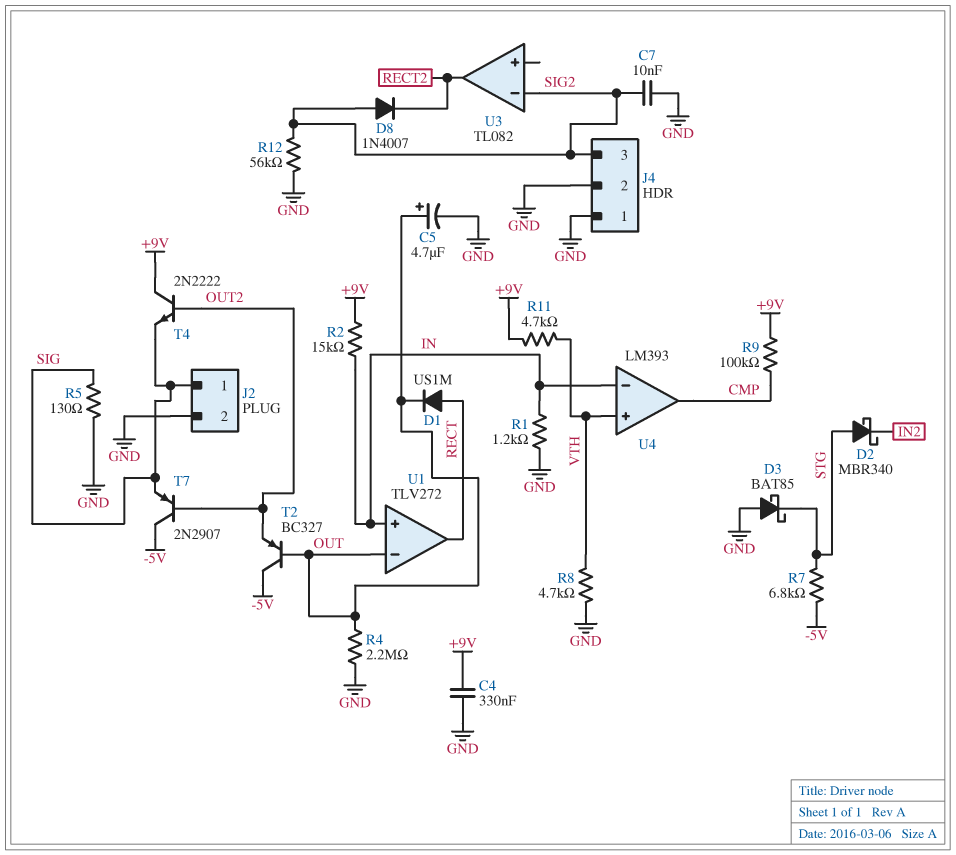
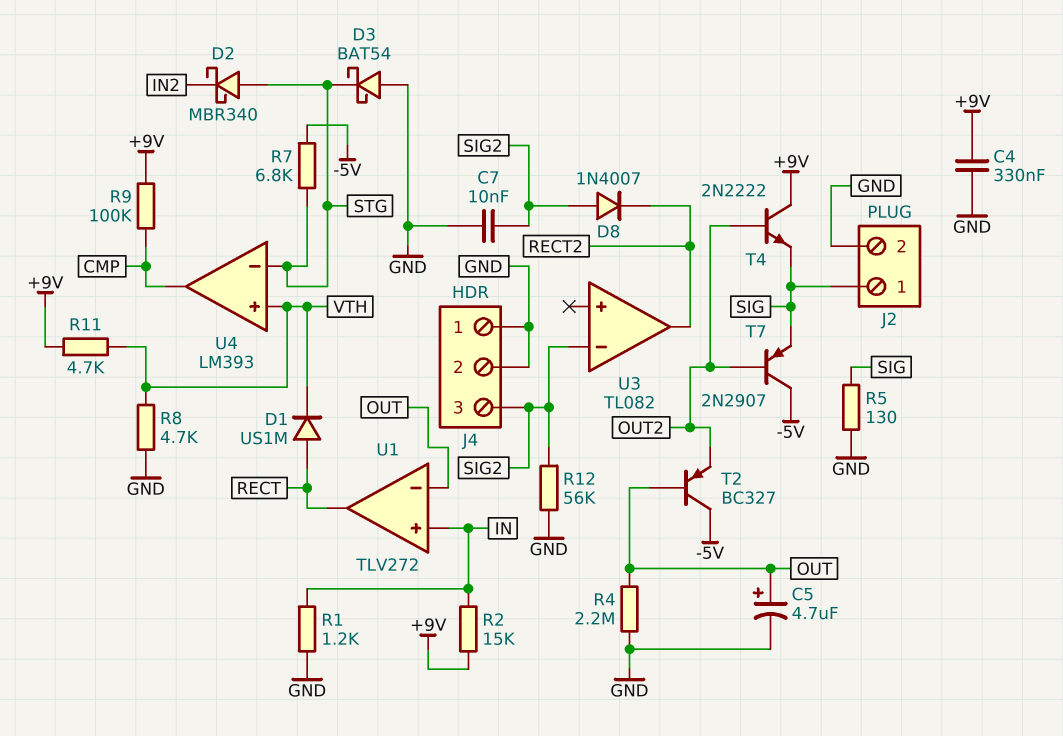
D1: diode US1M (A RECT, K OUT) -> diode US1M (A RECT, K VTH)
D3: schottky BAT85 (A GND, K STG) -> schottky BAT54 (A GND, K STG)
U4 pin in-: IN -> STG

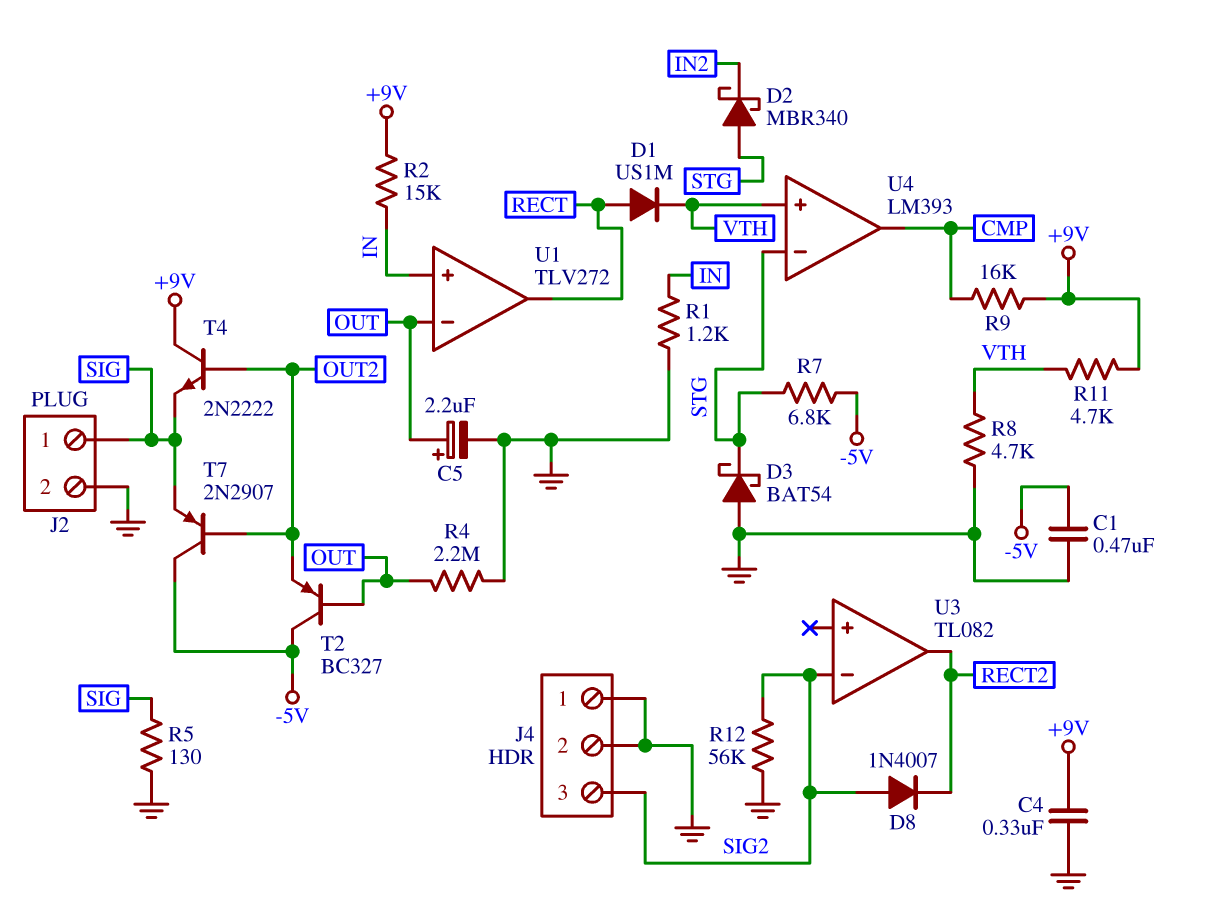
C1: none -> 470nF (-5V, GND)
C5: 4.7uF (plus OUT, minus GND) -> 2.2uF (plus OUT, minus GND)
C7: 10nF (GND, SIG2) -> none
R9: 100k (+9V, CMP) -> 16k (+9V, CMP)

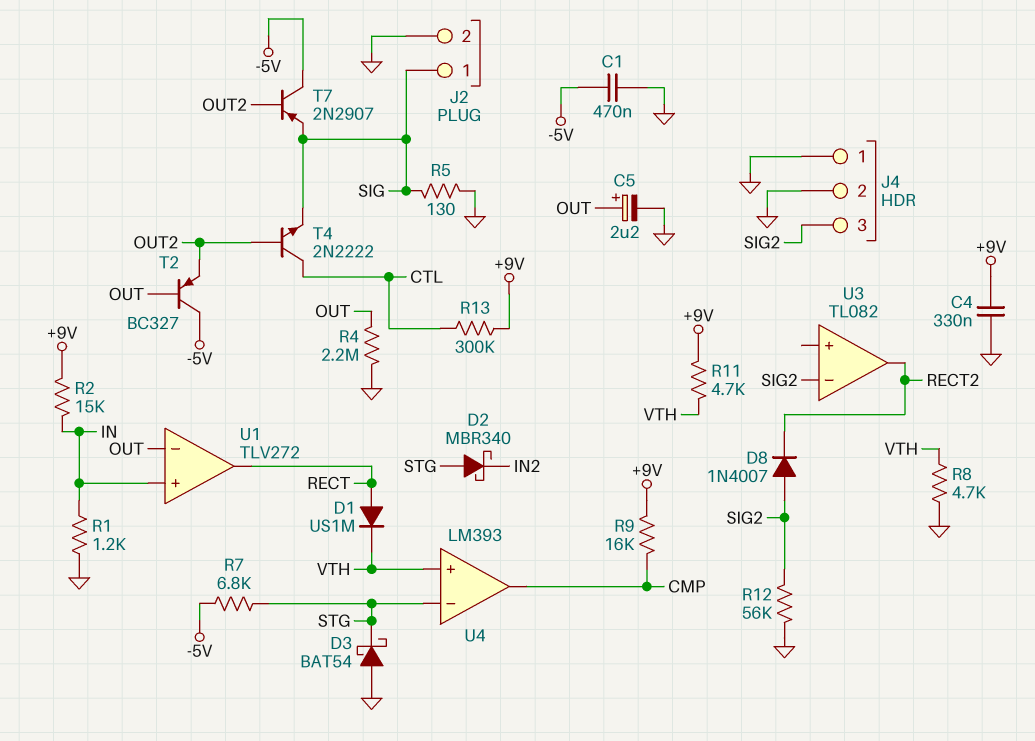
R13: none -> 300k (+9V, CTL)
T4: NPN 2N2222 (B OUT2, C +9V, E SIG) -> NPN 2N2222 (B OUT2, C CTL, E SIG)

